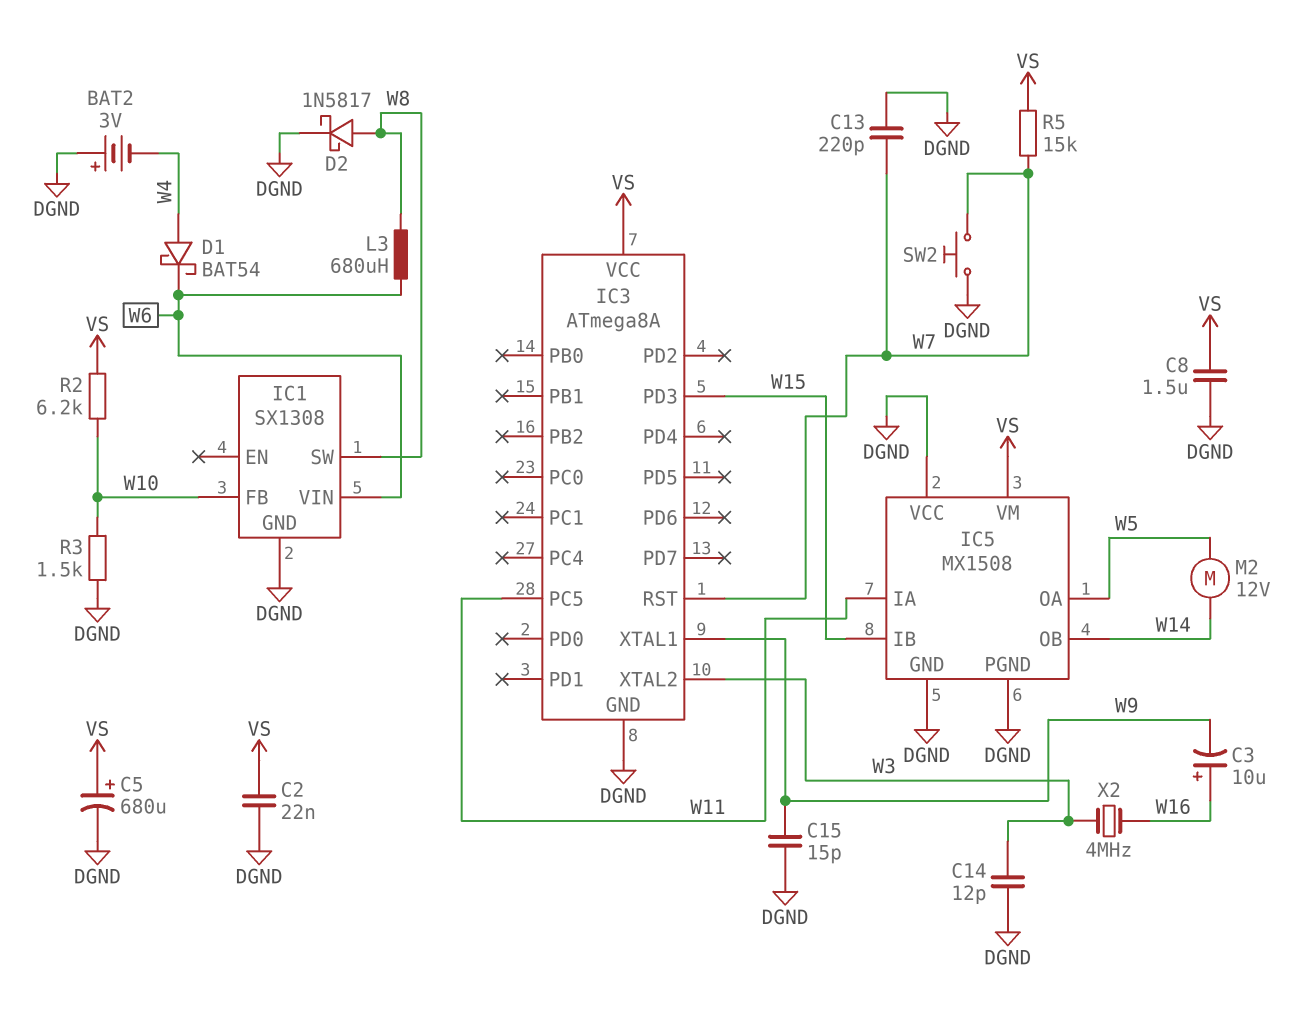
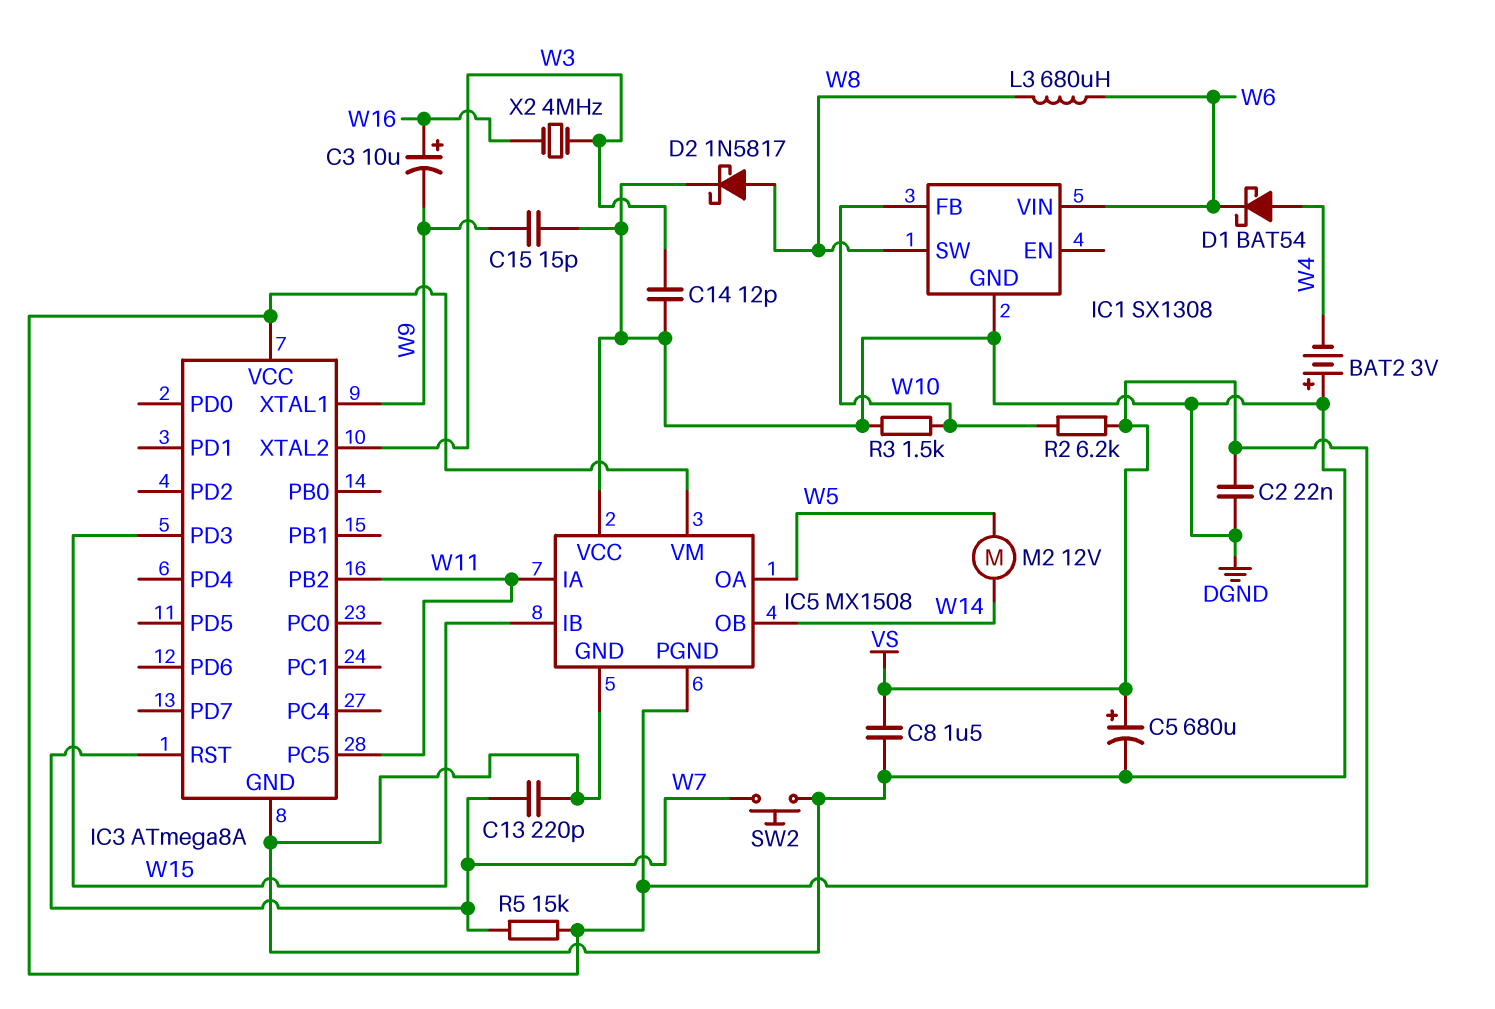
IC3 pin PB2: none -> W11
IC5 pin PGND: DGND -> VS

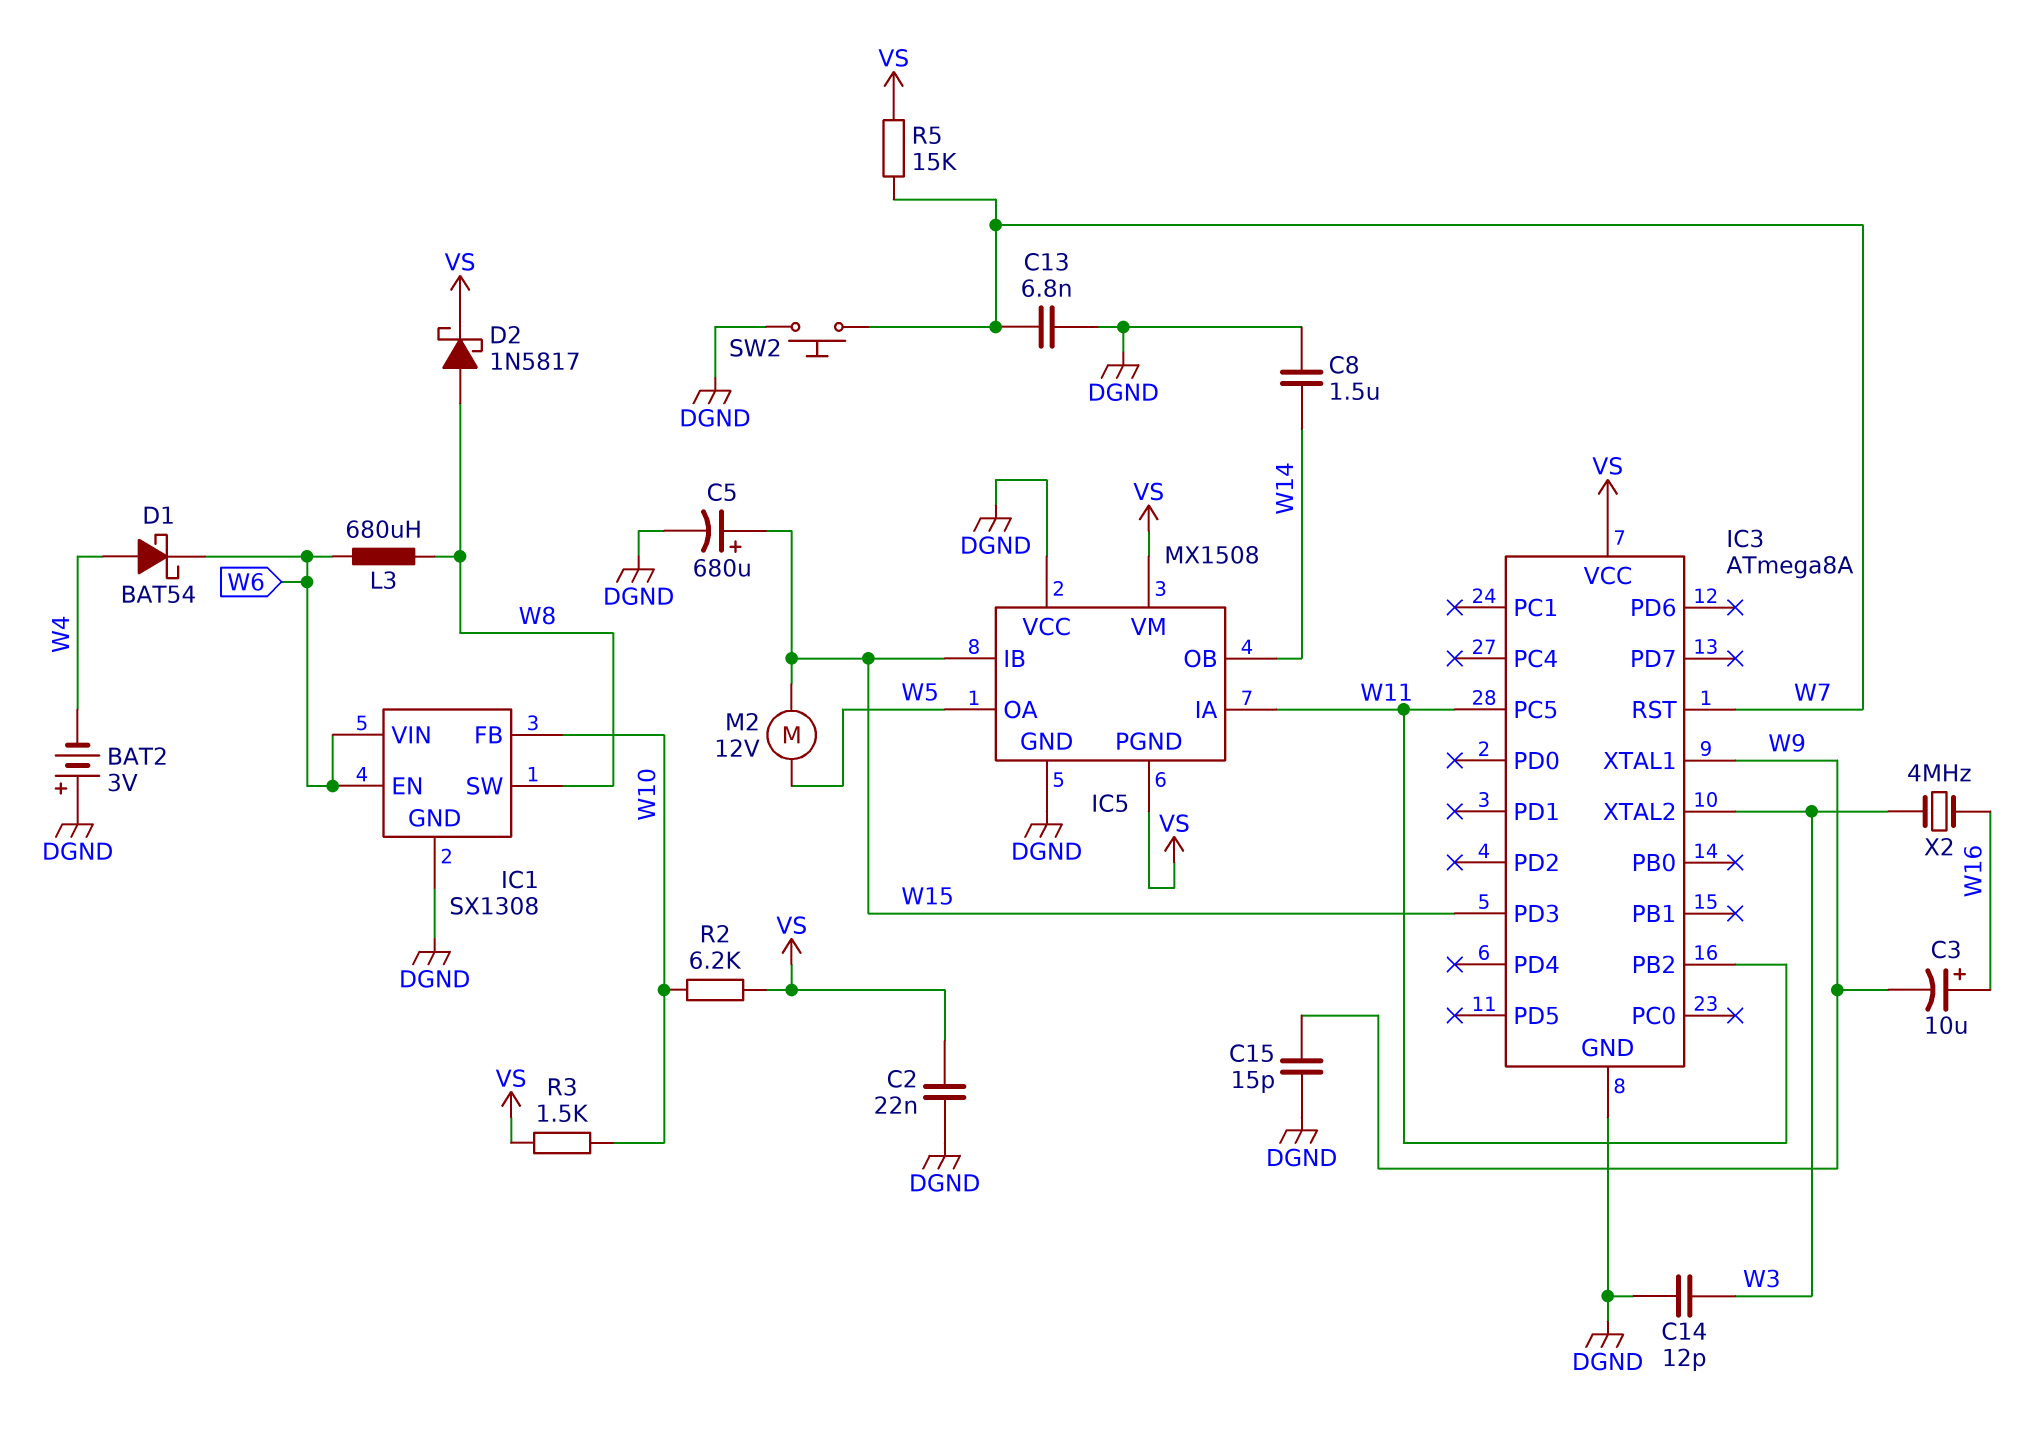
C5: 680uF (plus VS, minus DGND) -> 680uF (plus W15, minus DGND)
C8: 1.5uF (DGND, VS) -> 1.5uF (DGND, W14)
C13: 220pF (DGND, W7) -> 6.8nF (DGND, W7)
D2: schottky 1N5817 (A W8, K DGND) -> schottky 1N5817 (A W8, K VS)
IC1 pin EN: none -> W6
M2: motor 12V (W5, W14) -> motor 12V (W5, W15)
R3: 1.5k (DGND, W10) -> 1.5k (VS, W10)

